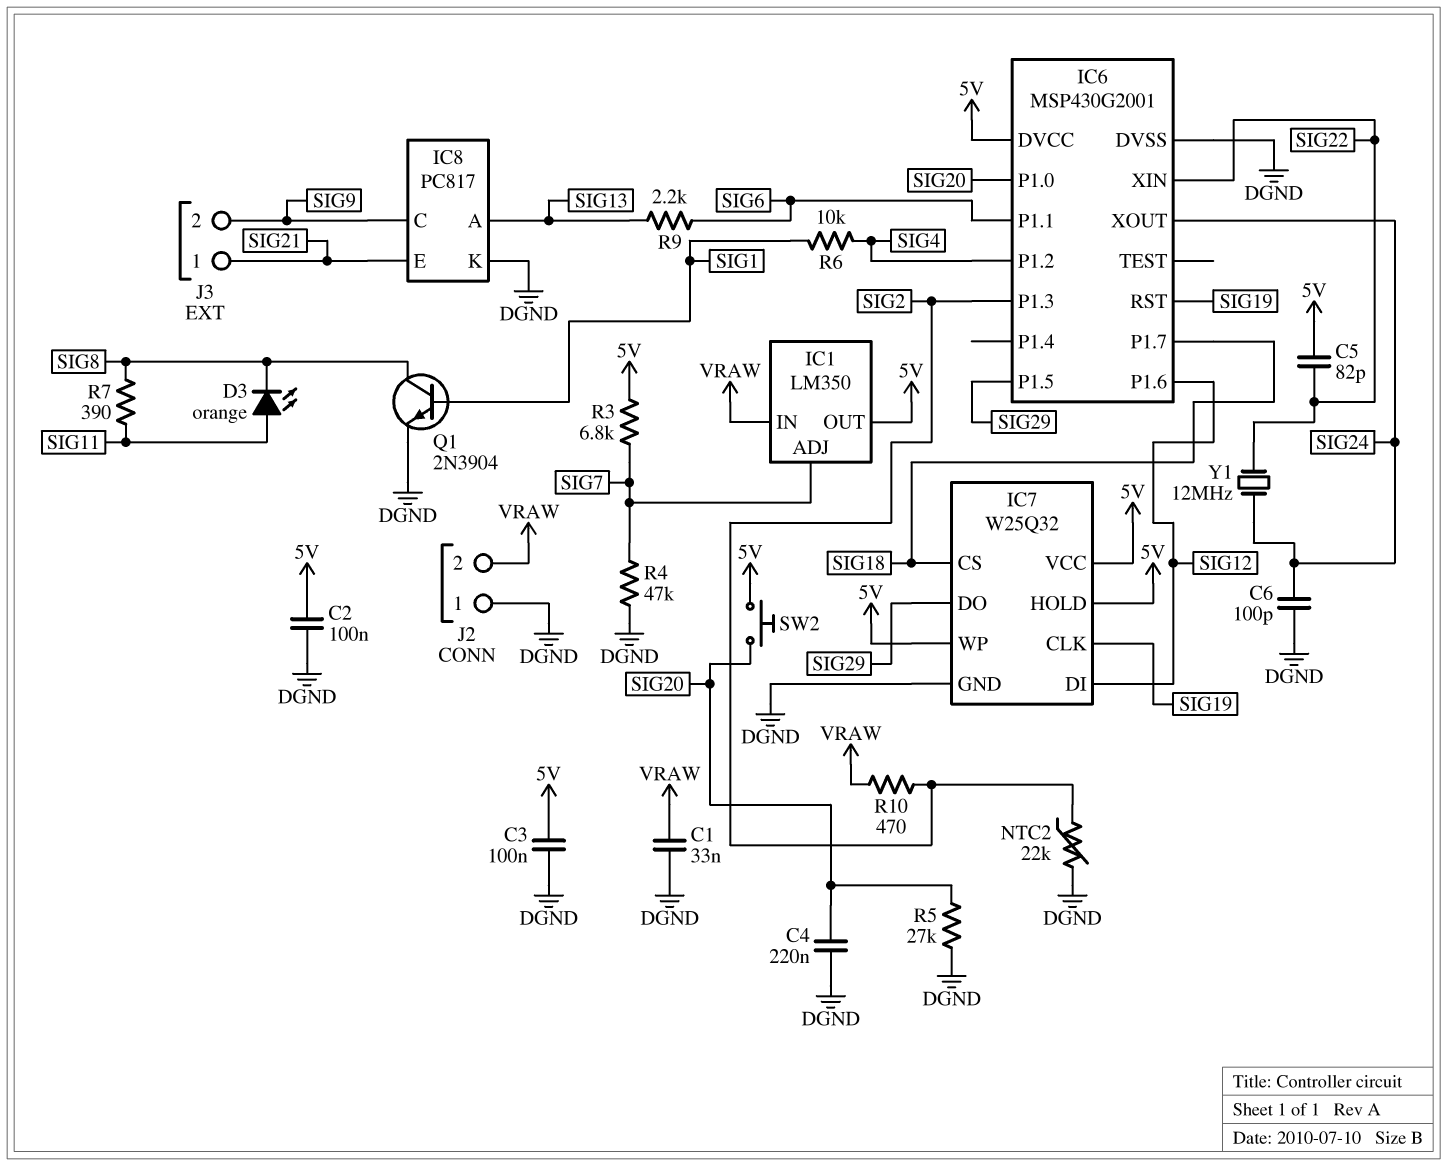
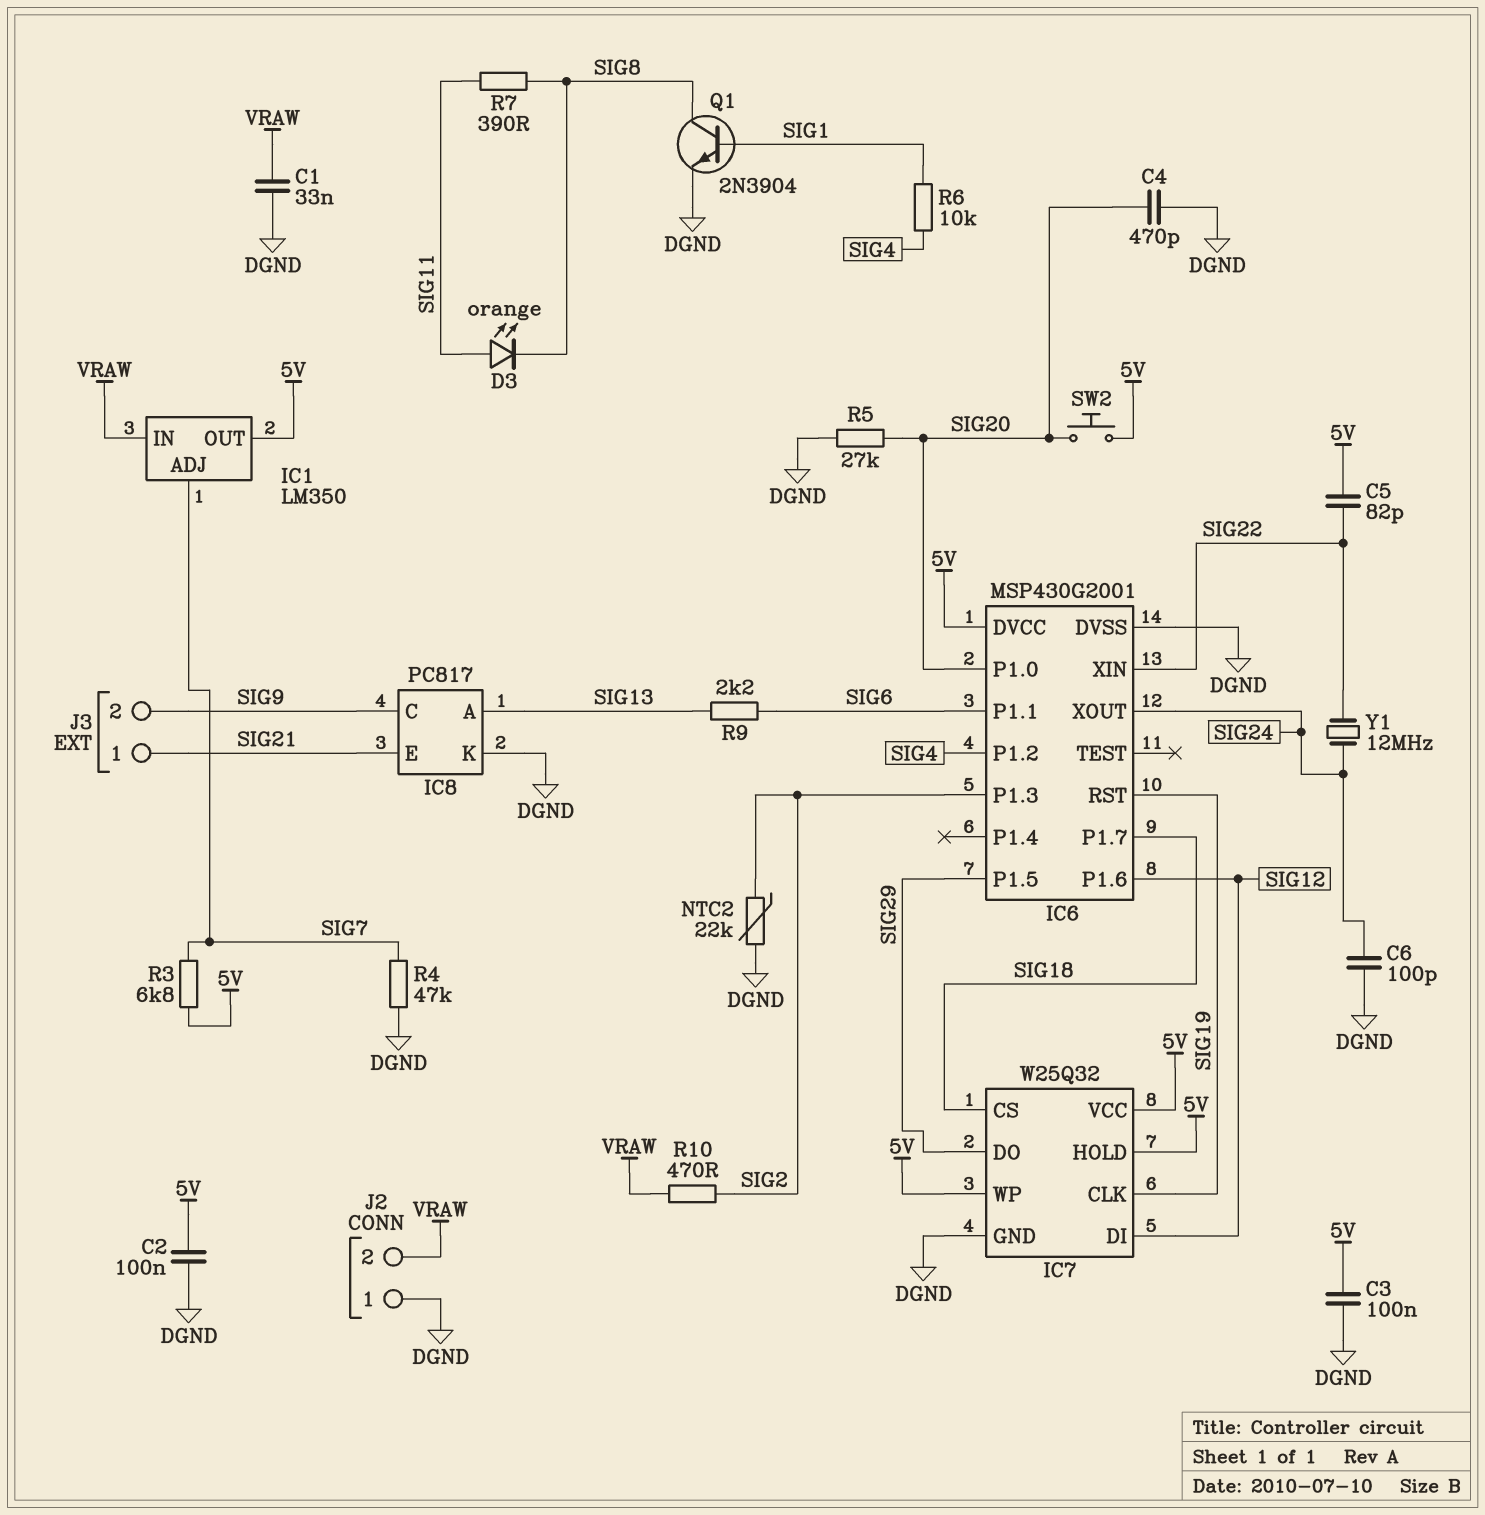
C4: 220nF (DGND, SIG20) -> 470pF (DGND, SIG20)

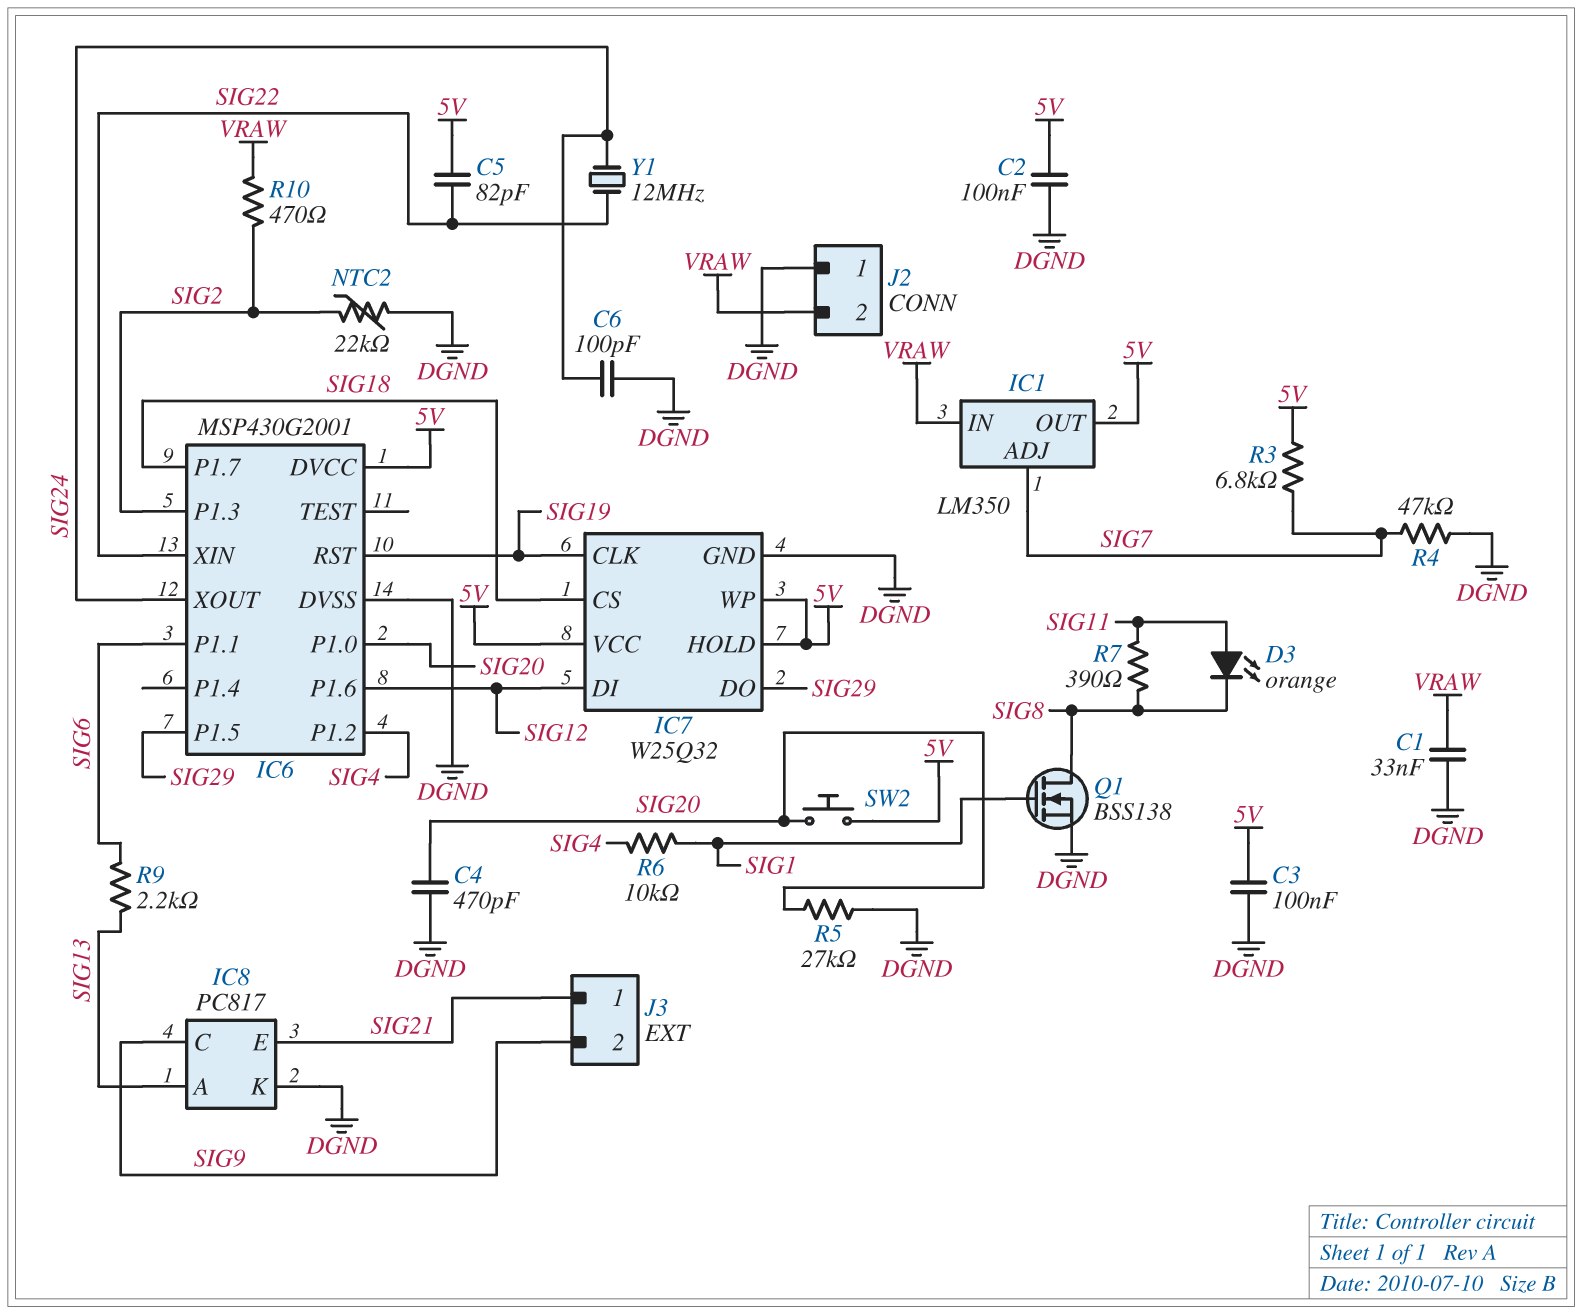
Q1: NPN 2N3904 (B SIG1, C SIG8, E DGND) -> NMOS BSS138 (G SIG1, D SIG8, S DGND)

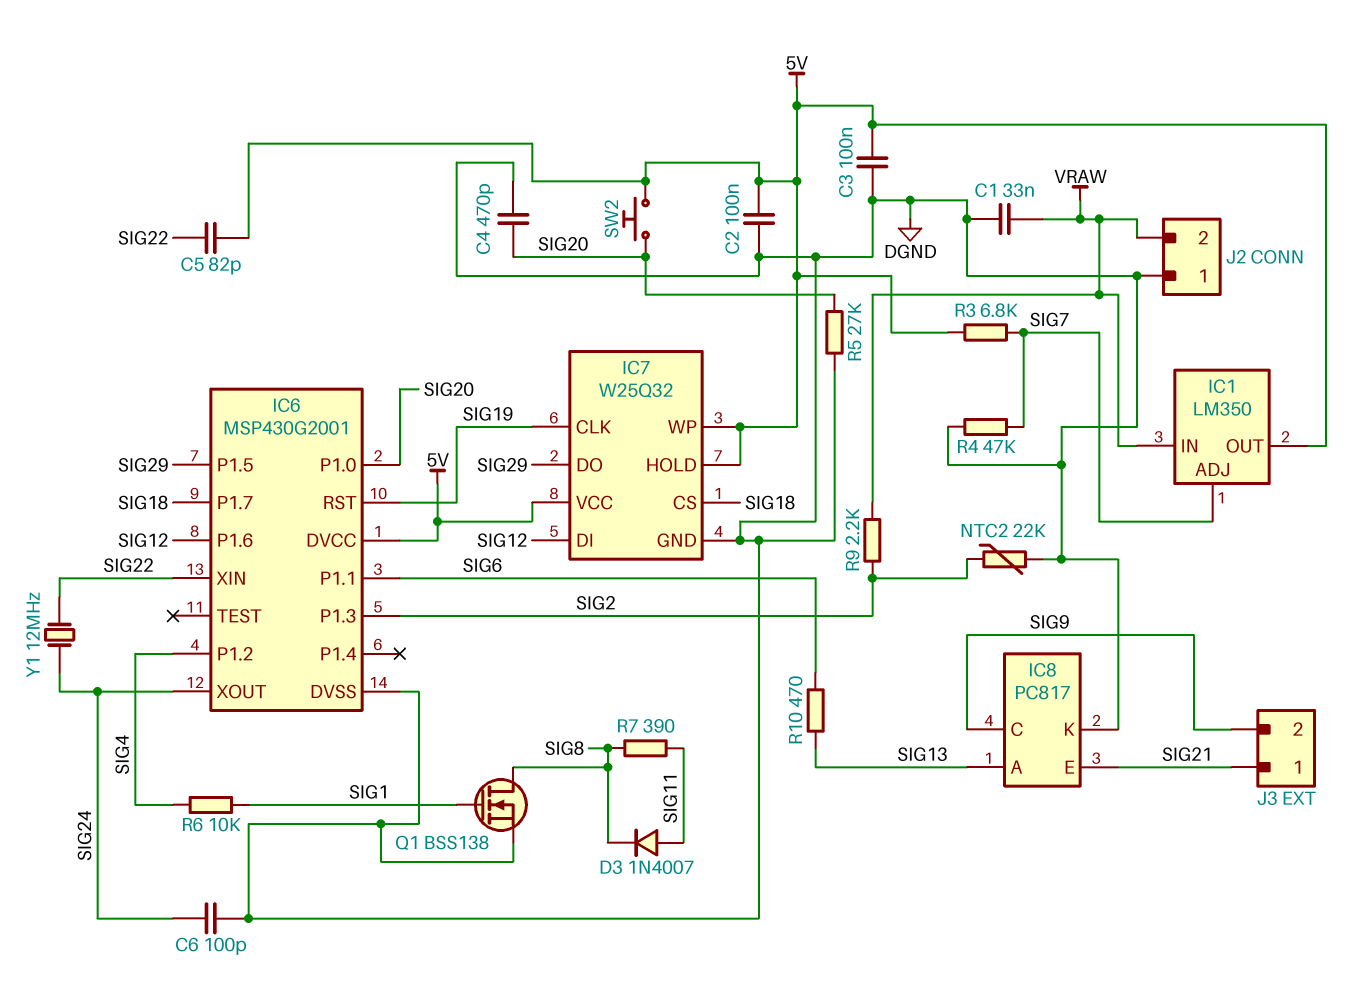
D3: LED orange (A SIG11, K SIG8) -> diode 1N4007 (A SIG11, K SIG8)
R9: 2.2k (SIG6, SIG13) -> 2.2k (SIG2, VRAW)
R10: 470 (SIG2, VRAW) -> 470 (SIG6, SIG13)

